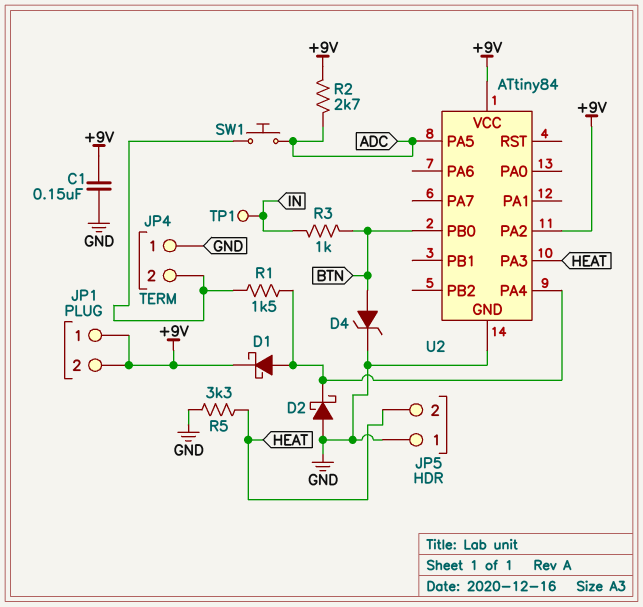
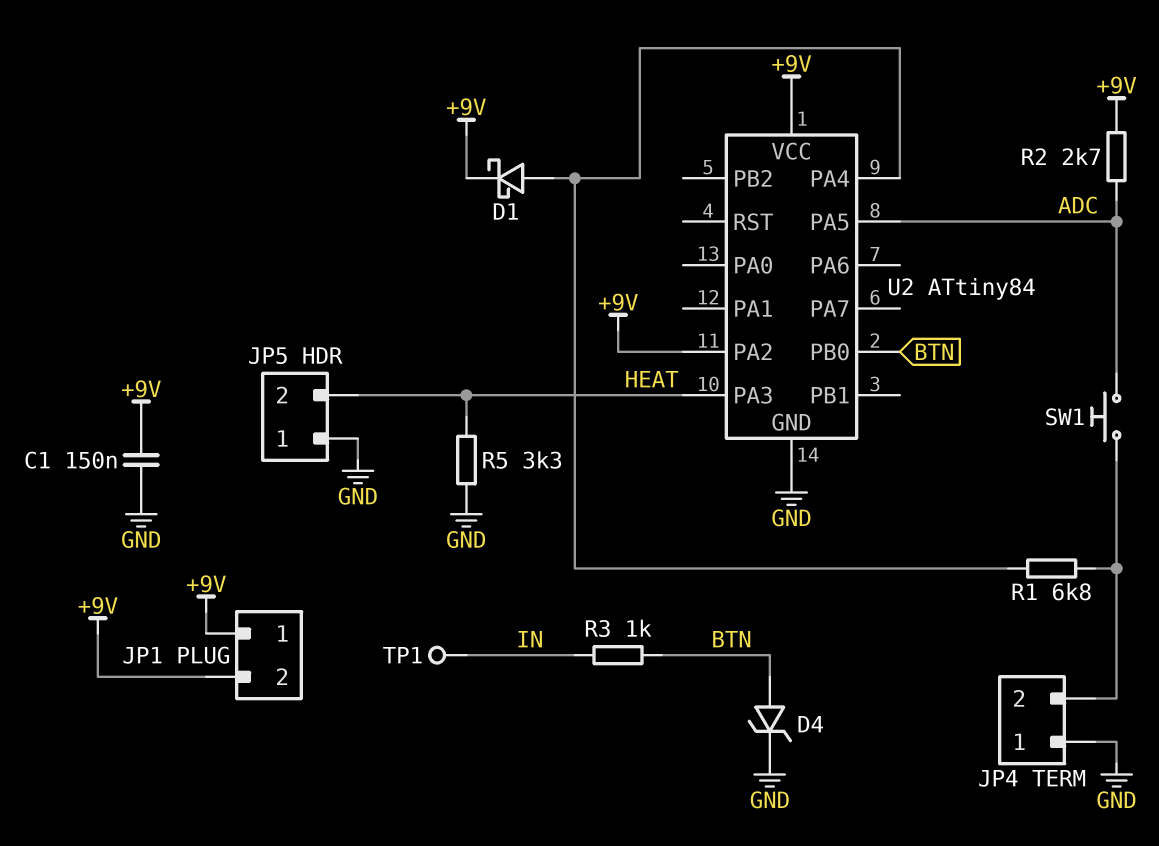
D2: schottky (A GND, K U2/PA4) -> none
R1: 1.5k (JP4/2, U2/PA4) -> 6.8k (JP4/2, U2/PA4)

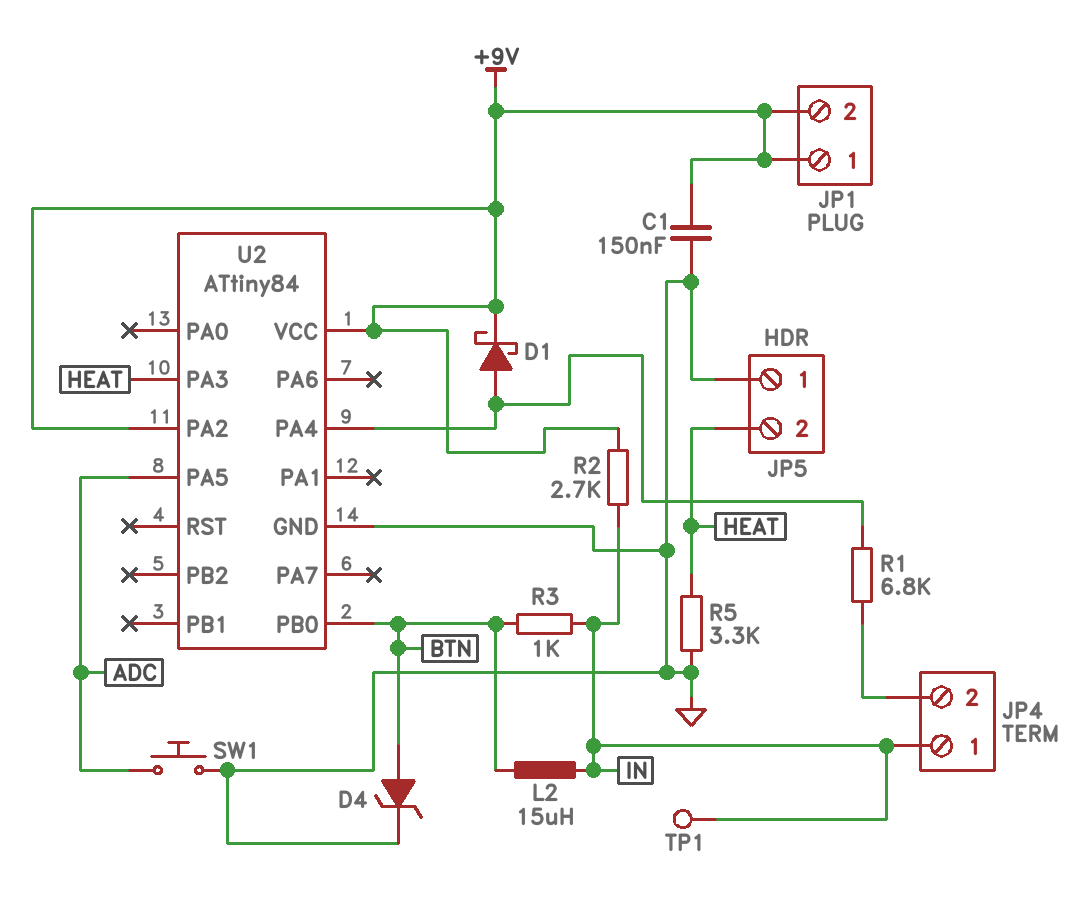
JP4 pin 1: GND -> IN
L2: none -> 15uH (BTN, IN)
R2: 2.7k (+9V, ADC) -> 2.7k (+9V, IN)
SW1: button (ADC, JP4/2) -> button (ADC, GND)

